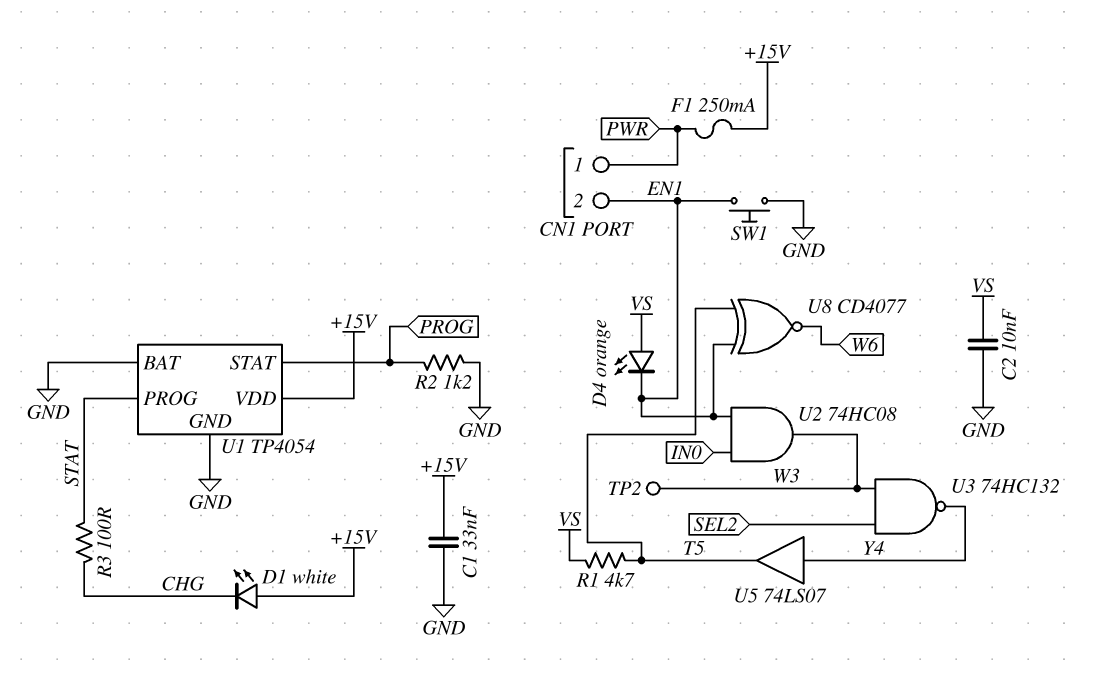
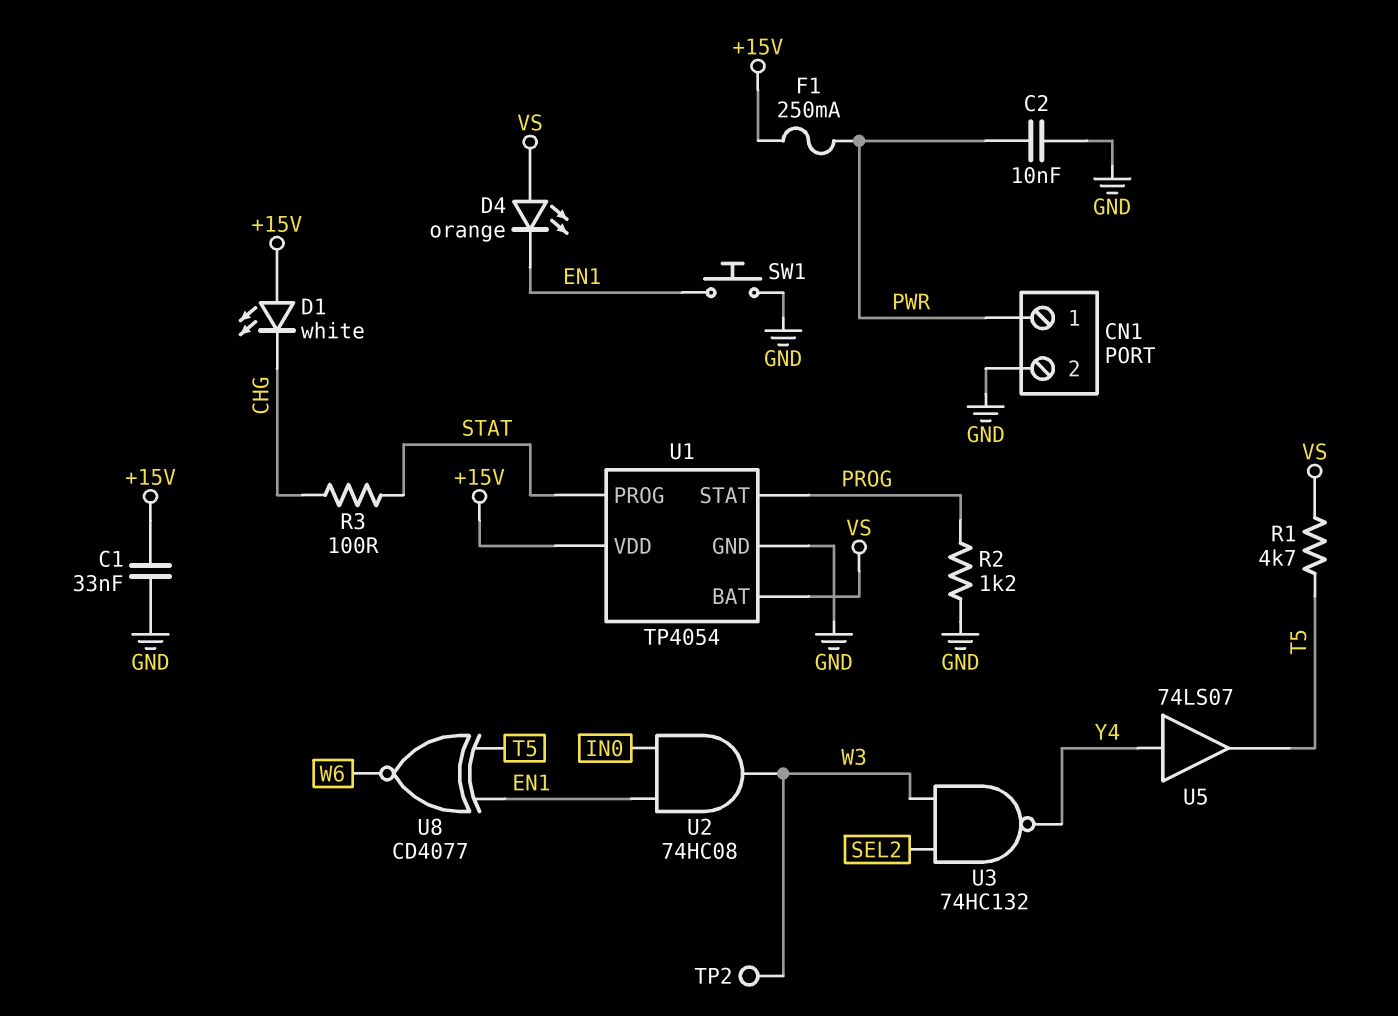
C2: 10nF (GND, VS) -> 10nF (GND, PWR)
CN1 pin 2: EN1 -> GND
U1 pin BAT: GND -> VS

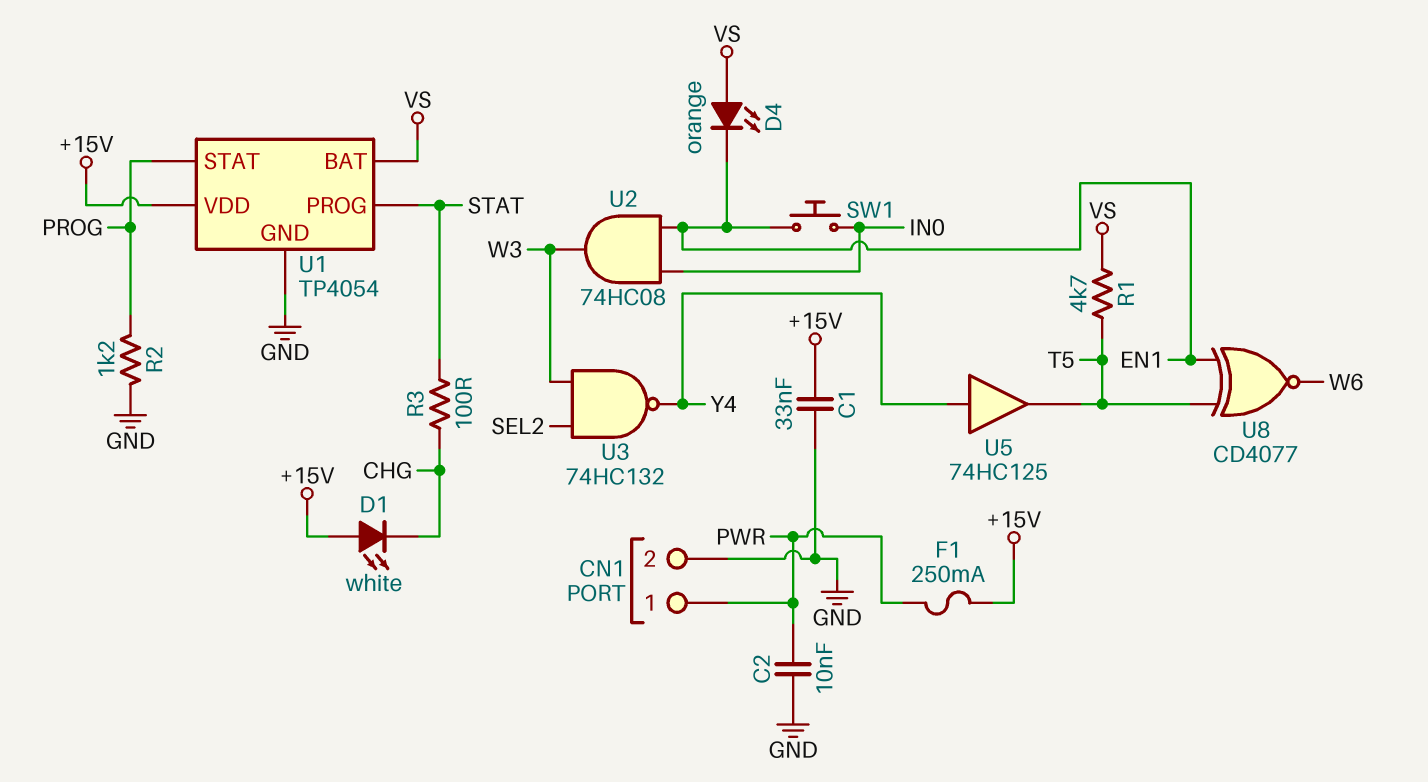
SW1: button (EN1, GND) -> button (EN1, IN0)
TP2: test point (W3) -> none
U5: buffer 74LS07 (in Y4, out T5) -> buffer 74HC125 (in Y4, out T5)

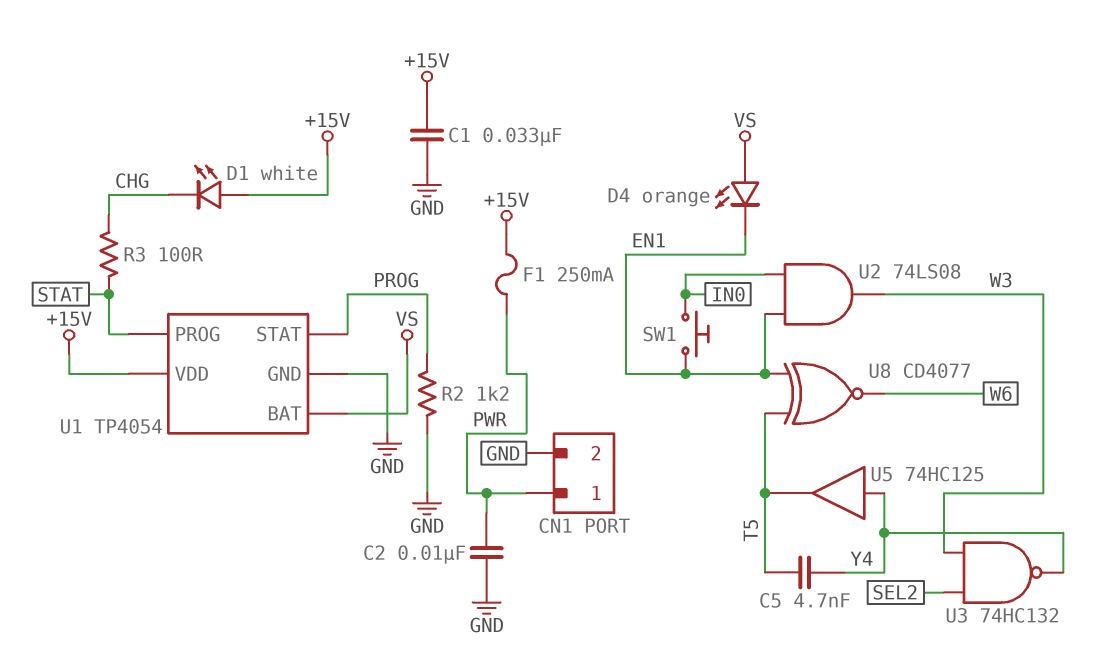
C5: none -> 4.7nF (T5, Y4)
R1: 4.7k (T5, VS) -> none
U2: AND 74HC08 (in EN1, in IN0, out W3) -> AND 74LS08 (in EN1, in IN0, out W3)

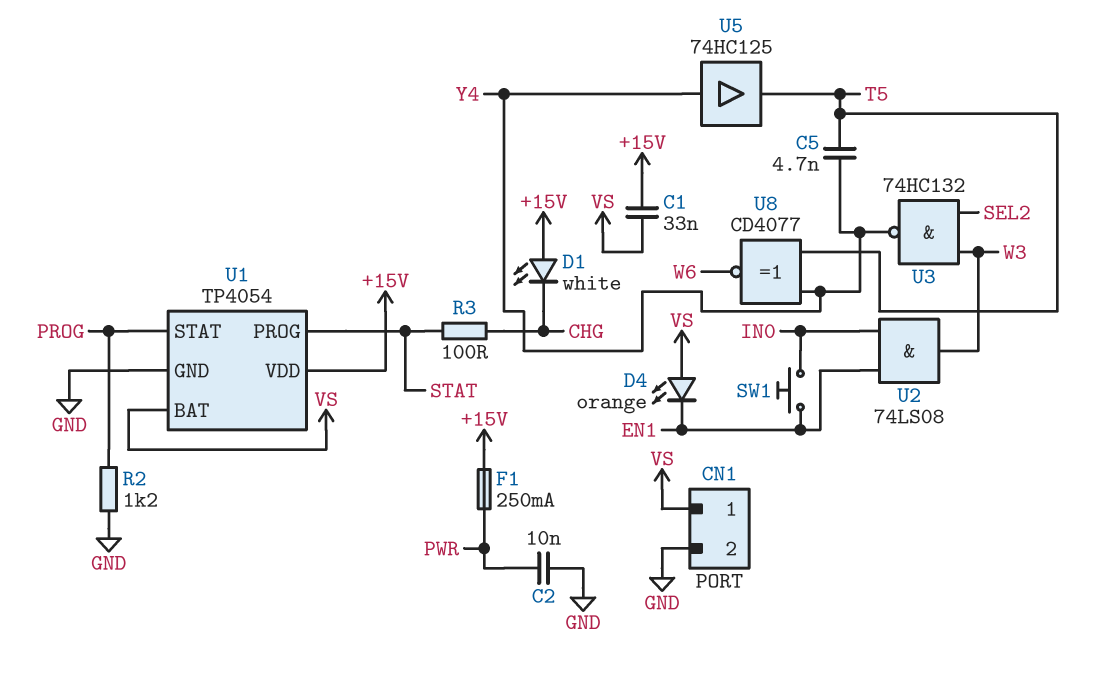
C1: 33nF (+15V, GND) -> 33nF (+15V, VS)
CN1 pin 1: PWR -> VS
U8: XNOR CD4077 (in EN1, in T5, out W6) -> XNOR CD4077 (in T5, in Y4, out W6)

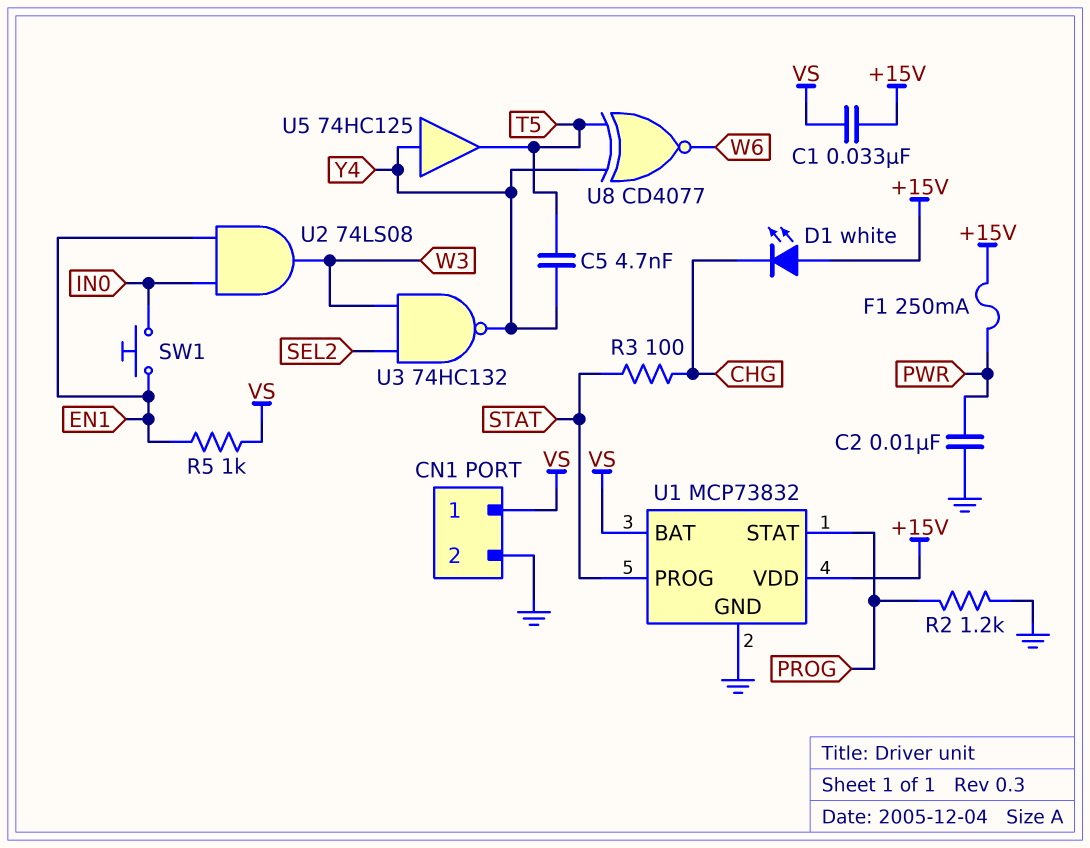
D4: LED orange (A VS, K EN1) -> none
R5: none -> 1k (EN1, VS)
U1: TP4054 -> MCP73832

